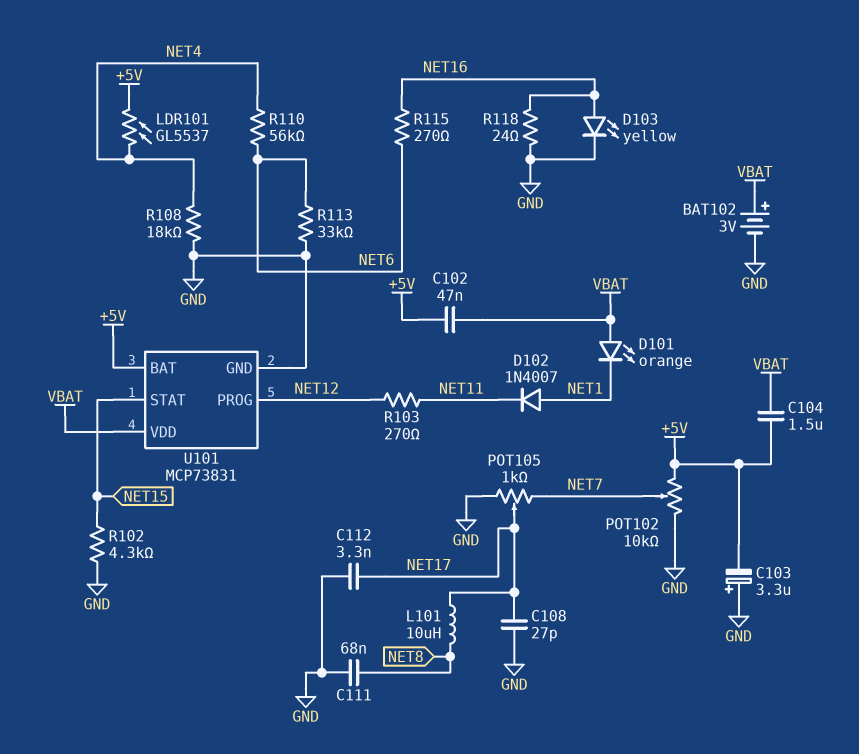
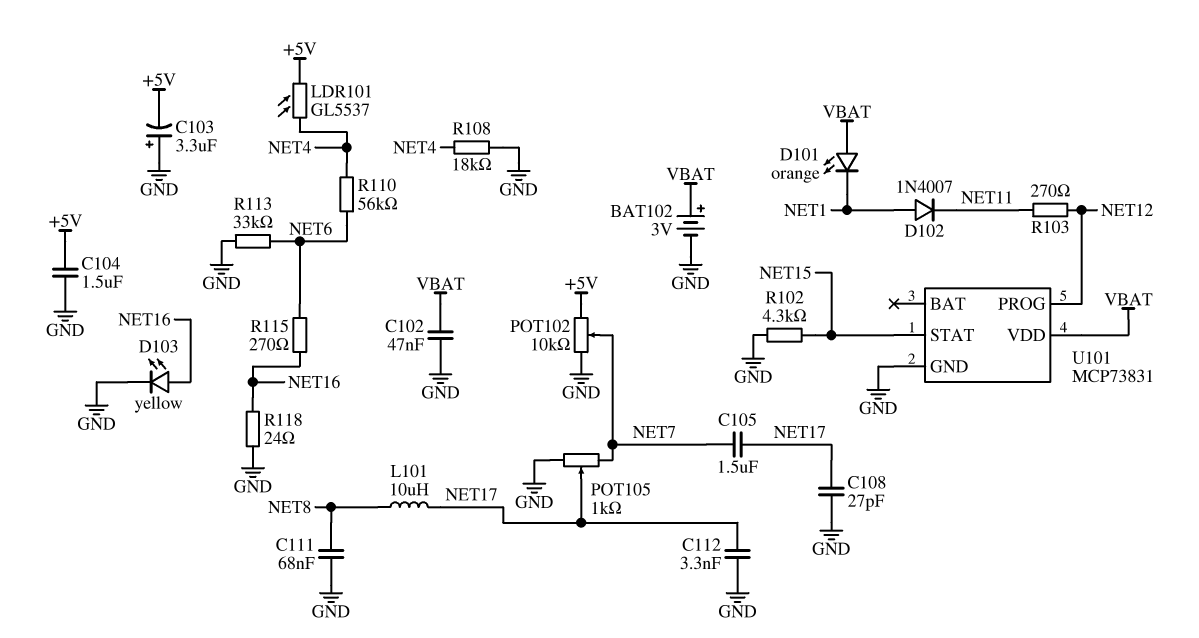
C102: 47nF (+5V, VBAT) -> 47nF (GND, VBAT)
C104: 1.5uF (+5V, VBAT) -> 1.5uF (+5V, GND)
C105: none -> 1.5uF (NET7, NET17)
U101 pin BAT: +5V -> none

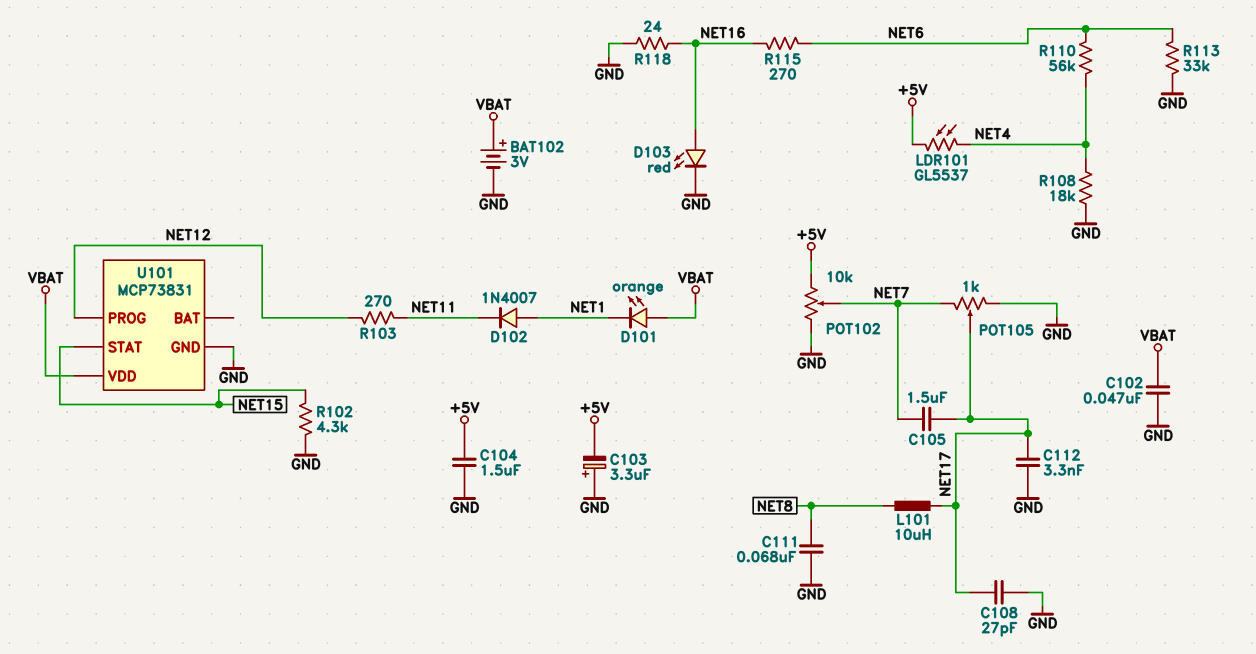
D103: LED yellow (A NET16, K GND) -> LED red (A NET16, K GND)

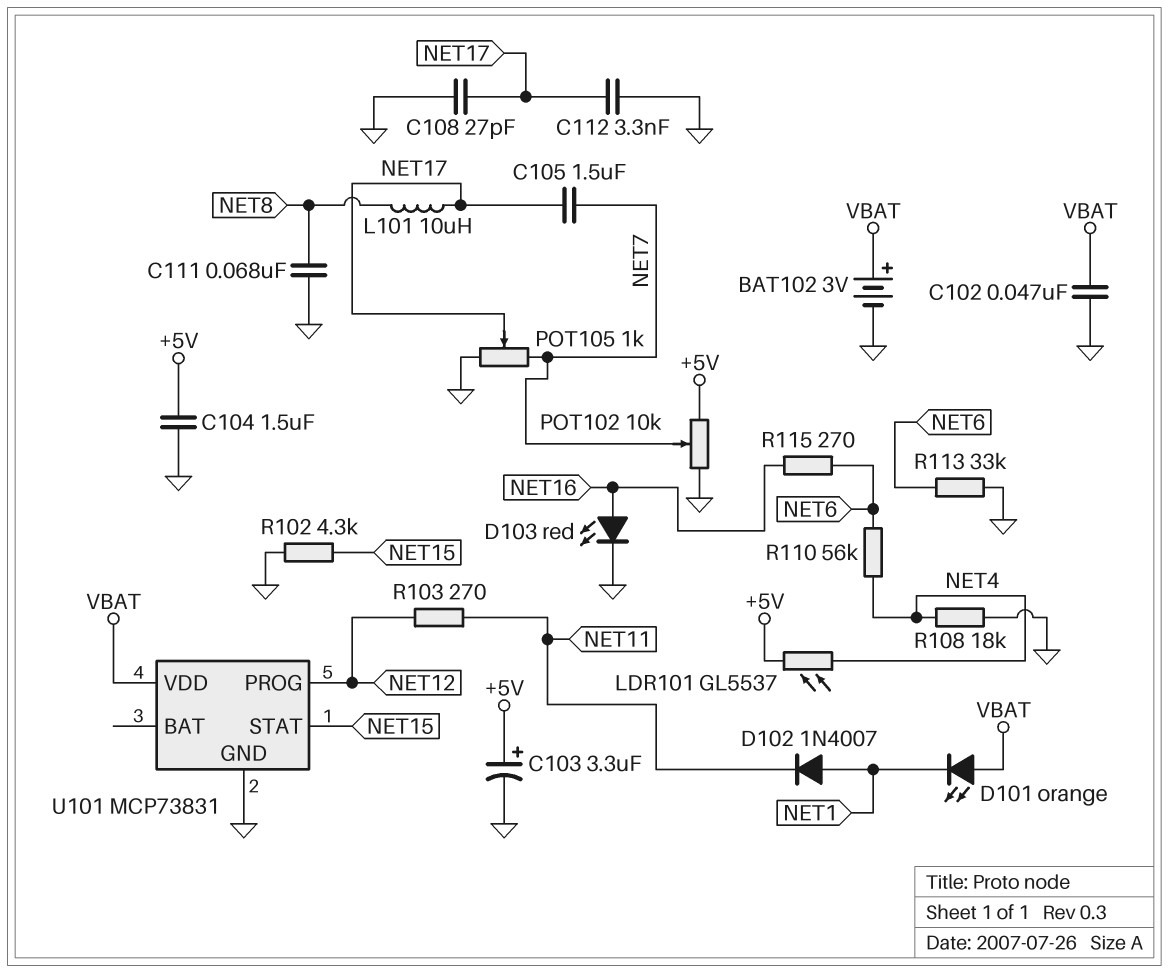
C103: 3.3uF (plus GND, minus +5V) -> 3.3uF (plus +5V, minus GND)
R118: 24 (GND, NET16) -> none

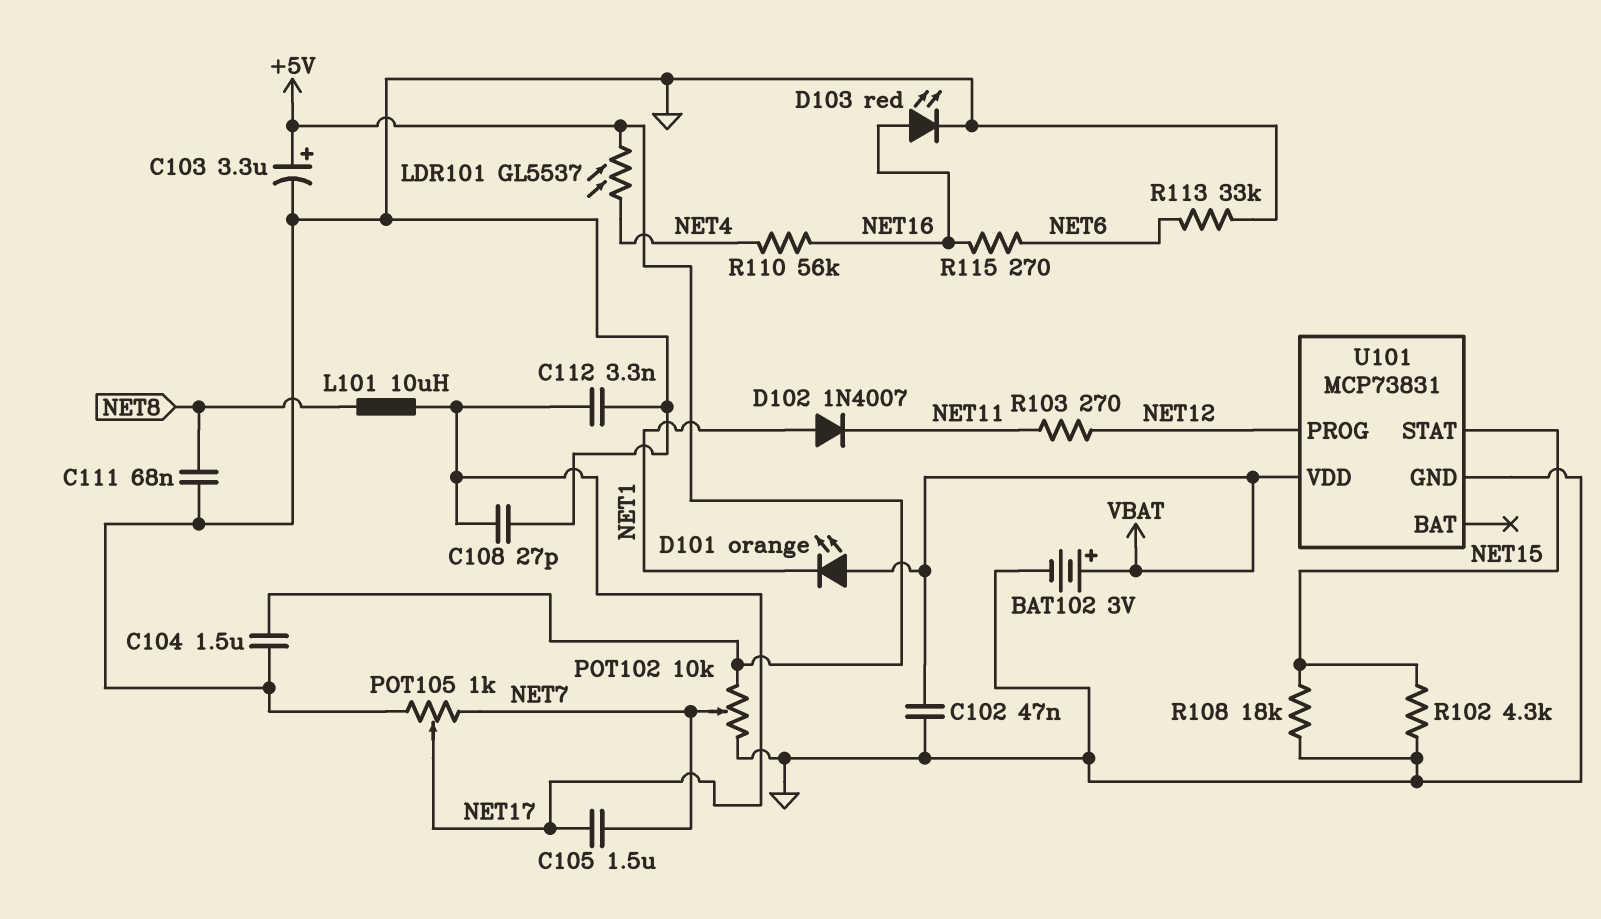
R108: 18k (GND, NET4) -> 18k (GND, NET15)
R110: 56k (NET4, NET6) -> 56k (NET4, NET16)

